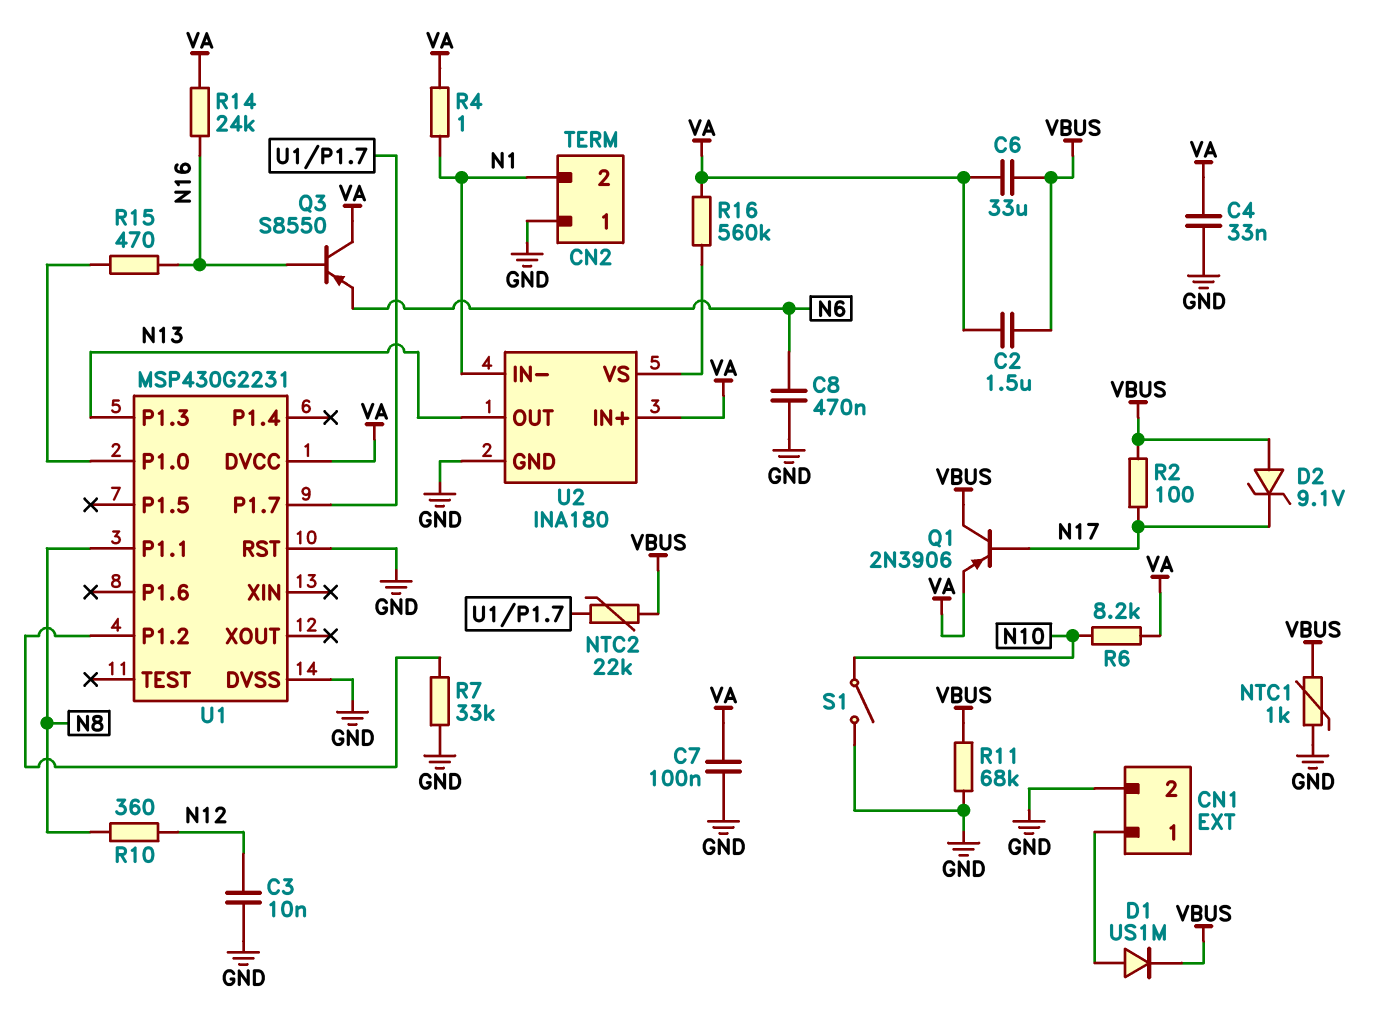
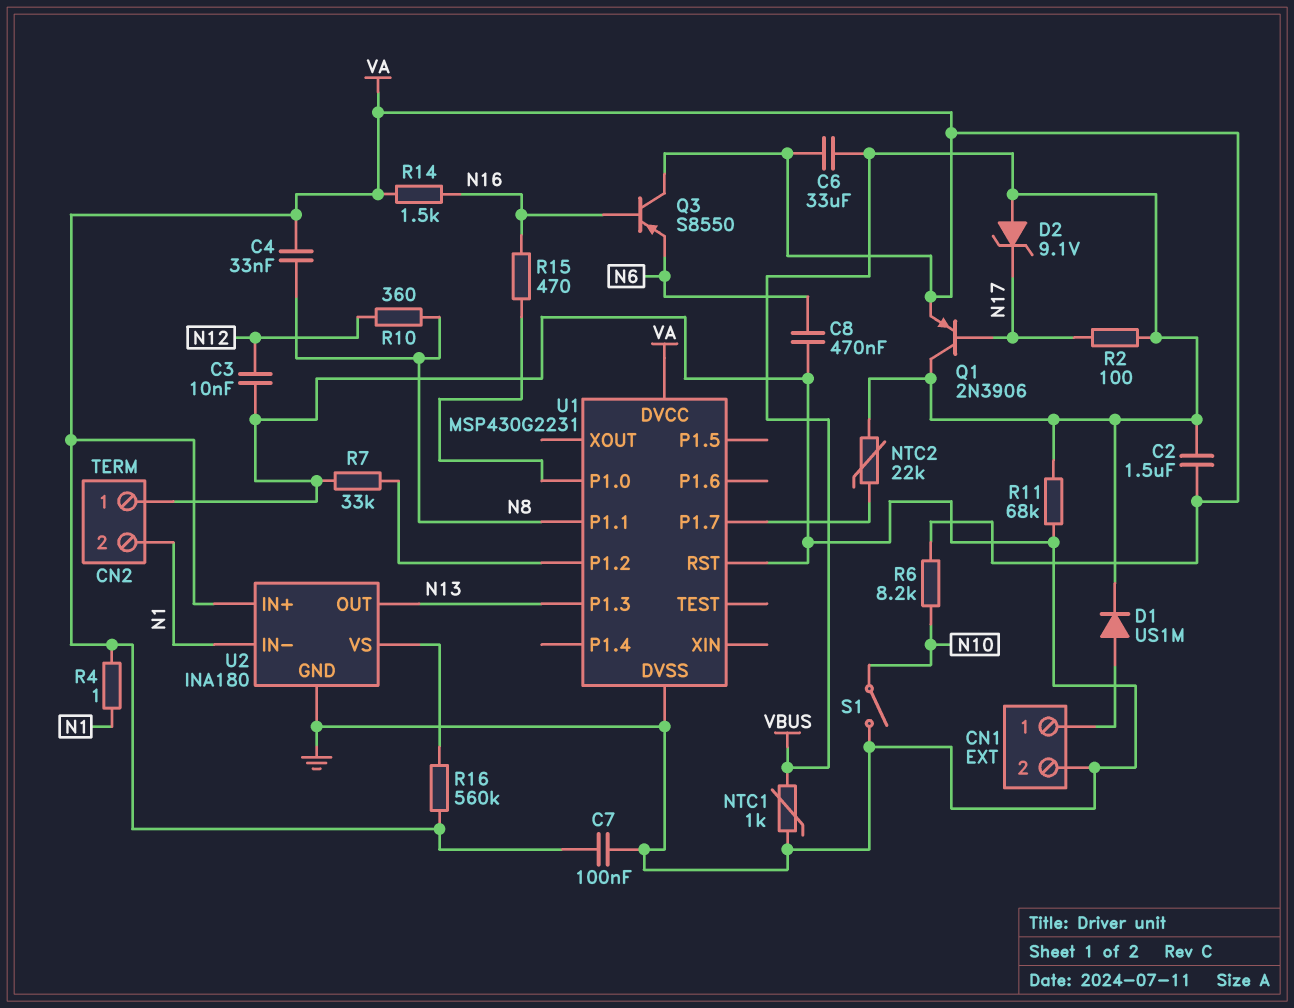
C4: 33nF (GND, VA) -> 33nF (N8, VA)
R14: 24k (N16, VA) -> 1.5k (N16, VA)

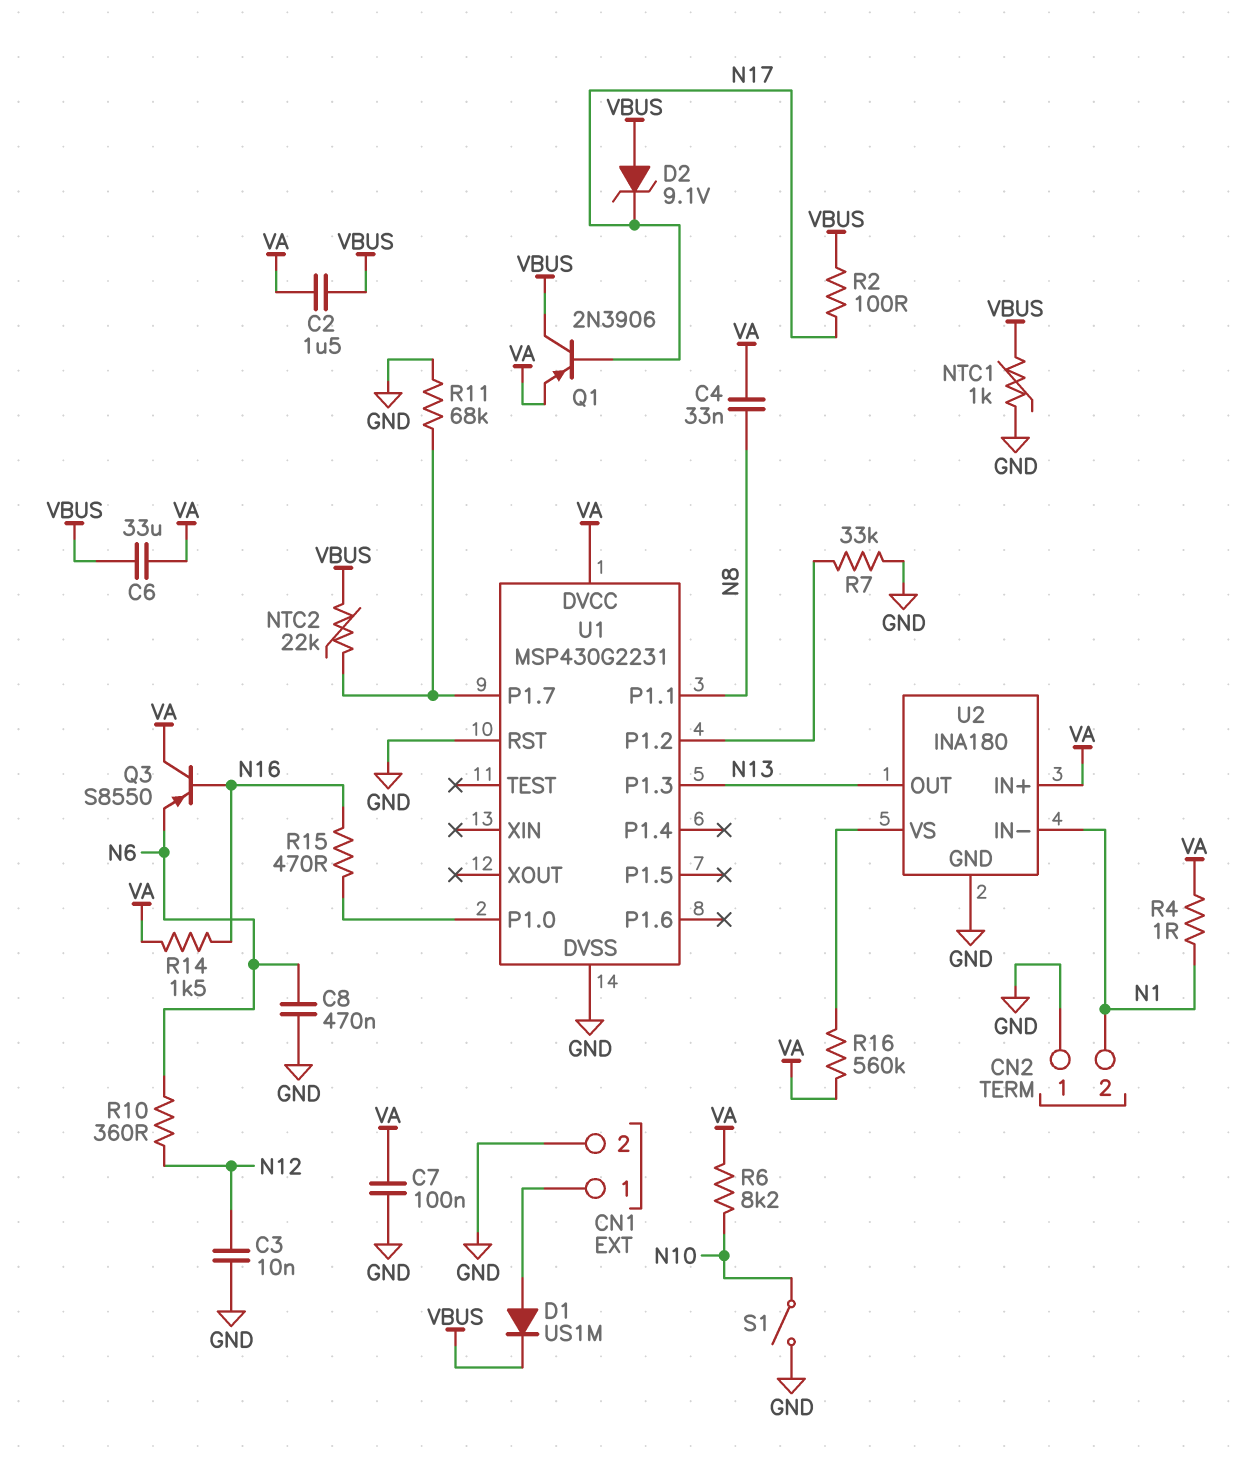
R10: 360 (N8, N12) -> 360 (N6, N12)
R11: 68k (GND, VBUS) -> 68k (GND, U1/P1.7)

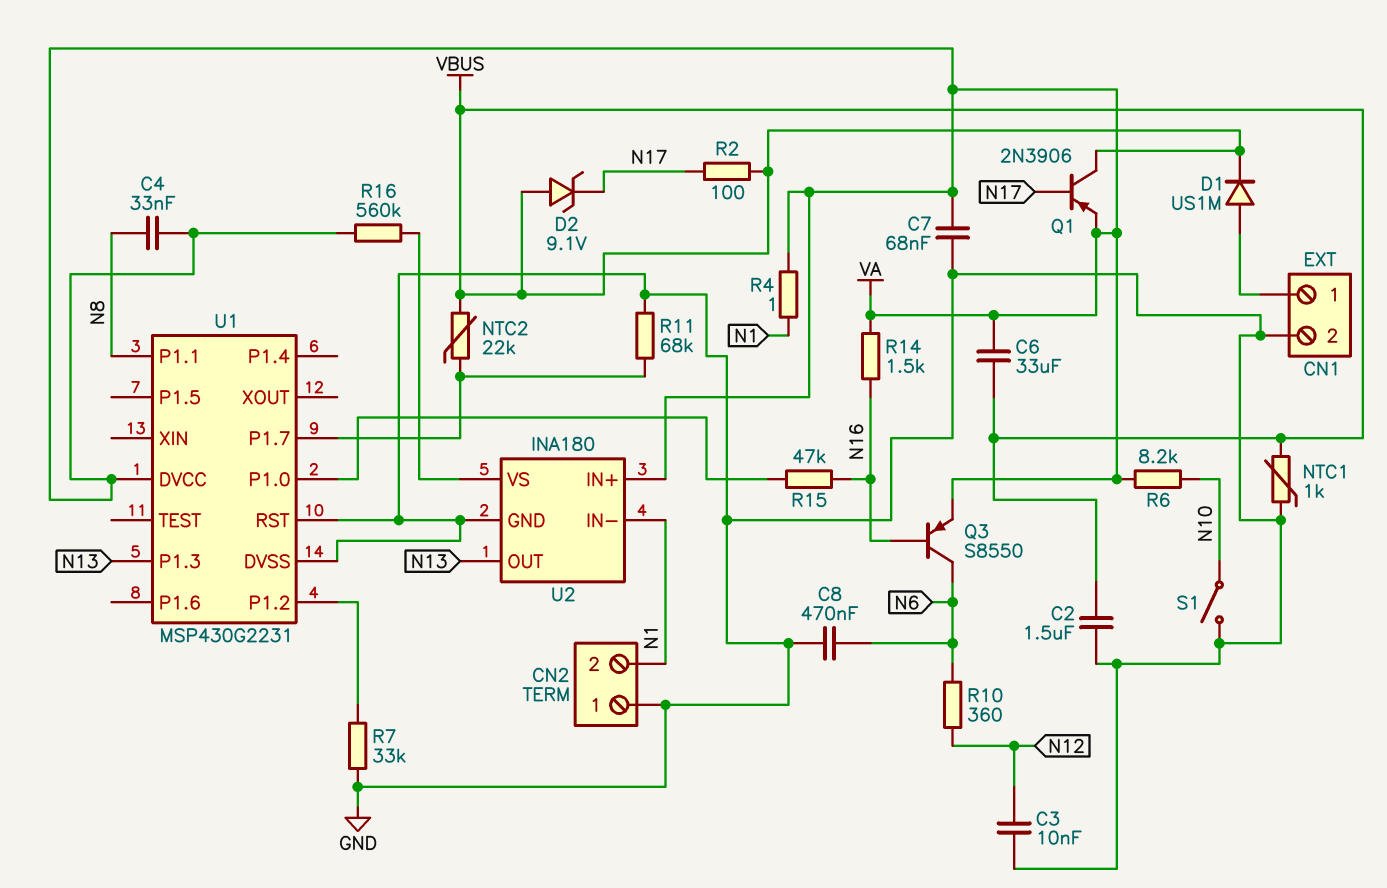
C2: 1.5uF (VA, VBUS) -> 1.5uF (GND, VBUS)
C7: 100nF (GND, VA) -> 68nF (GND, VA)
Q3: PNP S8550 (B N16, C VA, E N6) -> PNP S8550 (B N16, C N6, E VA)
R15: 470 (N16, U1/P1.0) -> 47k (N16, U1/P1.0)

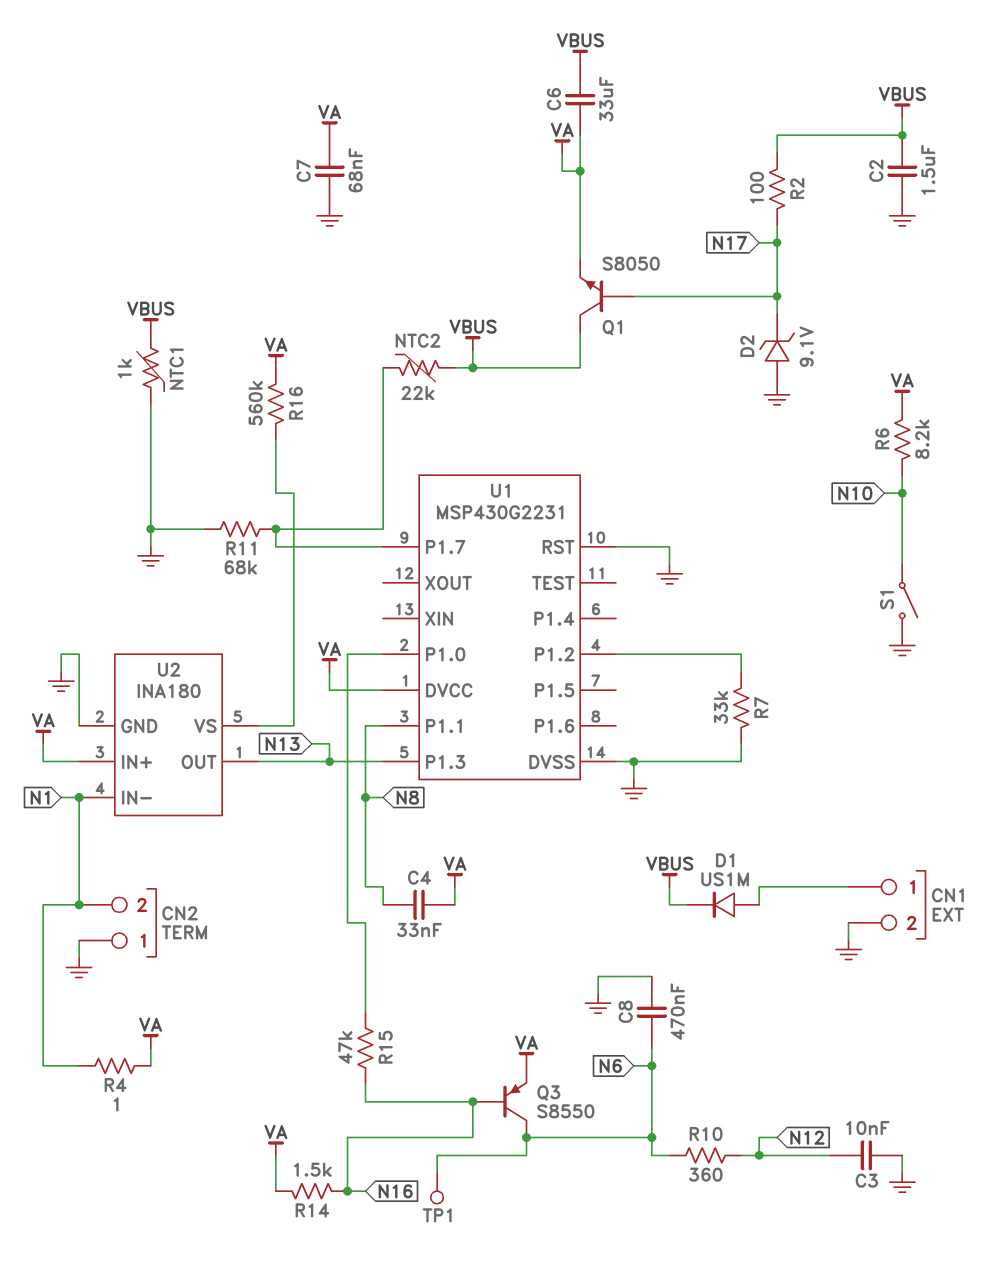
D2: zener 9.1V (A VBUS, K N17) -> zener 9.1V (A GND, K N17)
Q1: PNP 2N3906 (B N17, C VBUS, E VA) -> NPN S8050 (B N17, C VBUS, E VA)
TP1: none -> test point (N6)

